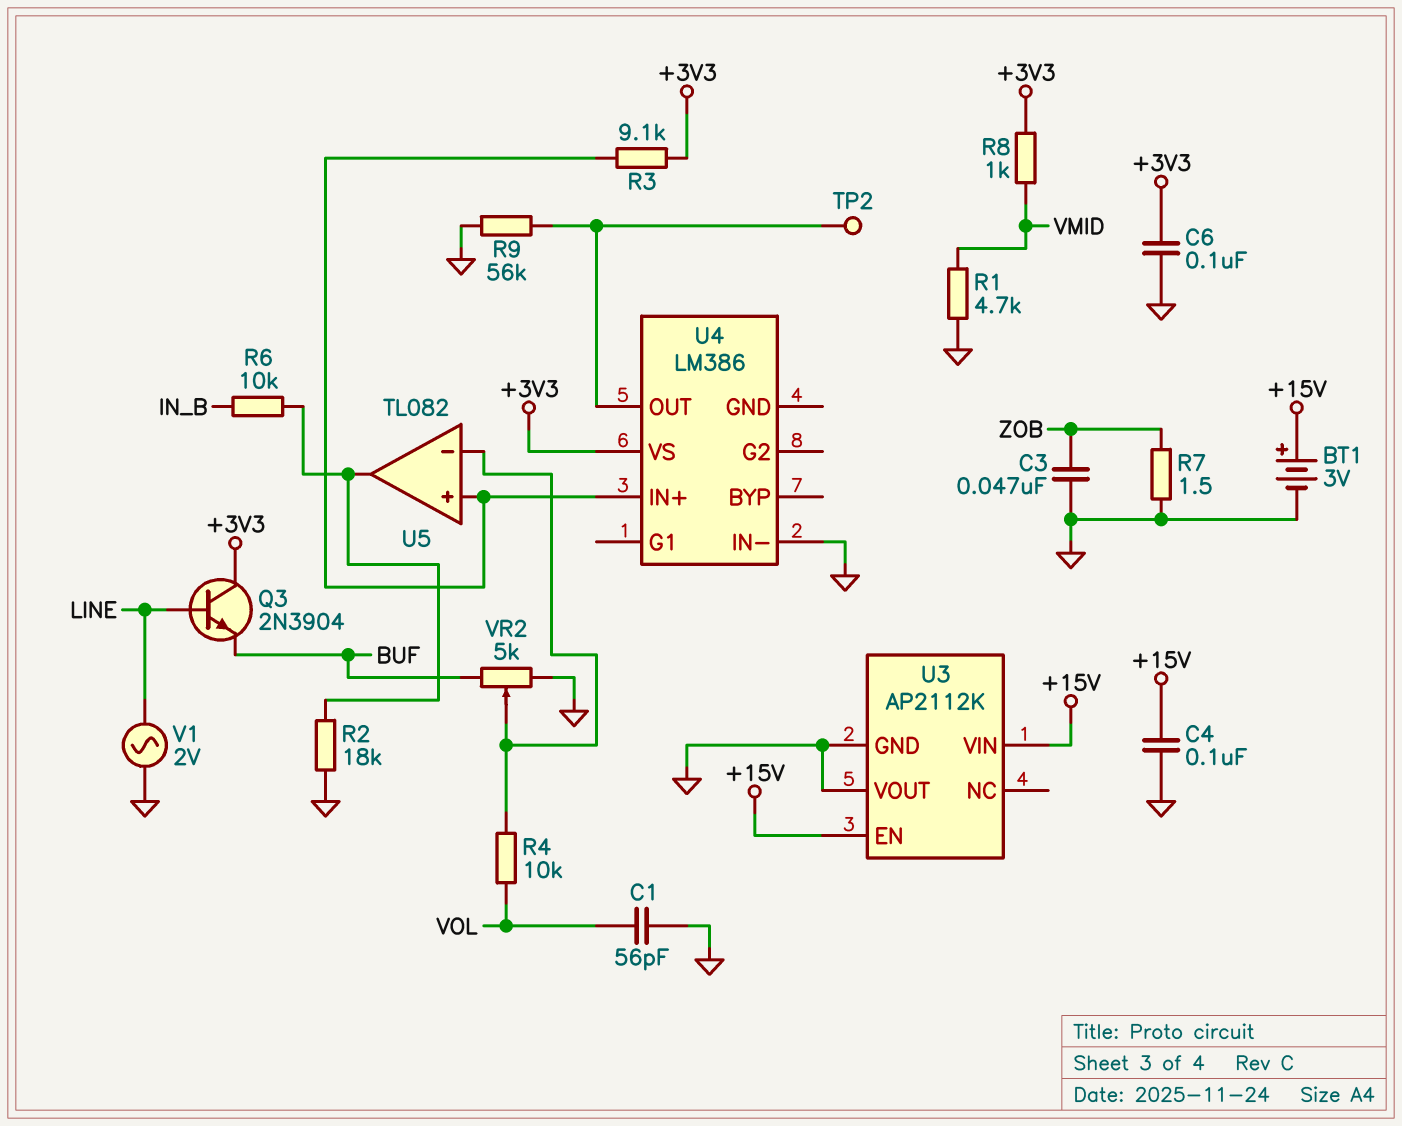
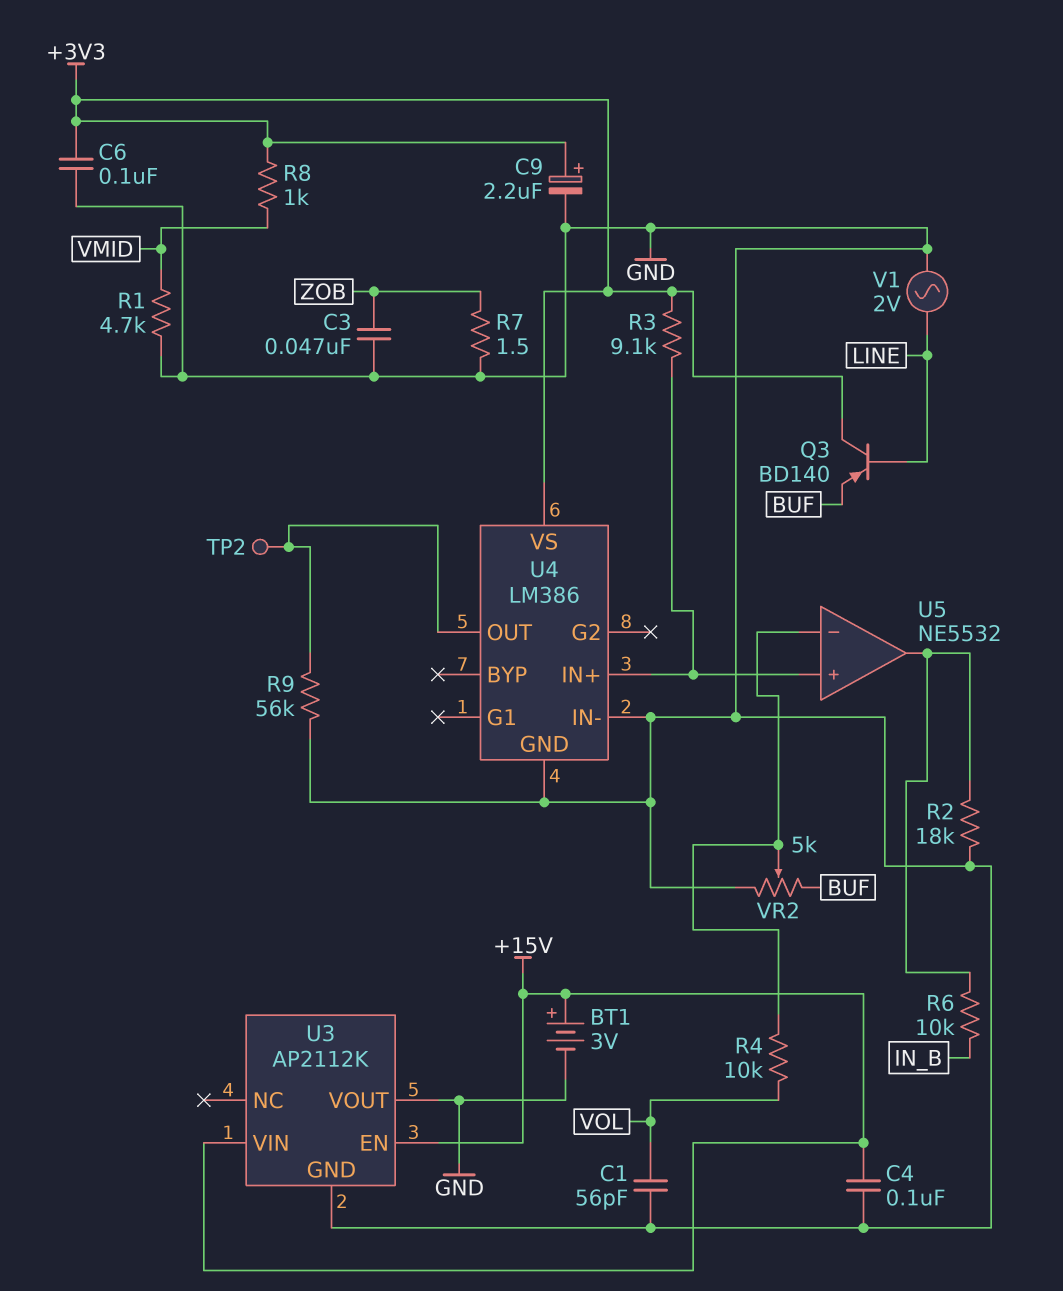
C9: none -> 2.2uF (plus +3V3, minus GND)
Q3: NPN 2N3904 (B LINE, C +3V3, E BUF) -> PNP BD140 (B LINE, C +3V3, E BUF)
U4 pin GND: none -> GND
U5: TL082 -> NE5532

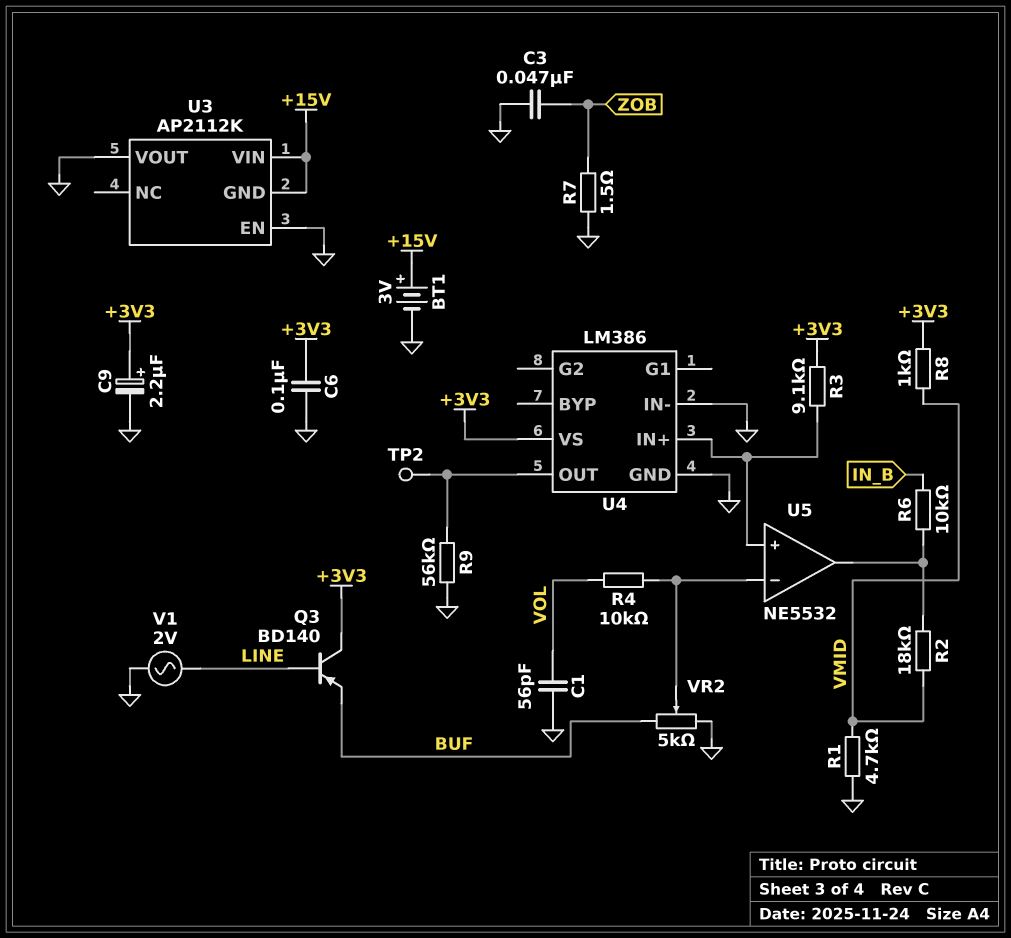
C4: 100nF (+15V, GND) -> none
R2: 18k (GND, U5/out) -> 18k (U5/out, VMID)
U3 pin EN: +15V -> GND
U3 pin GND: GND -> +15V

